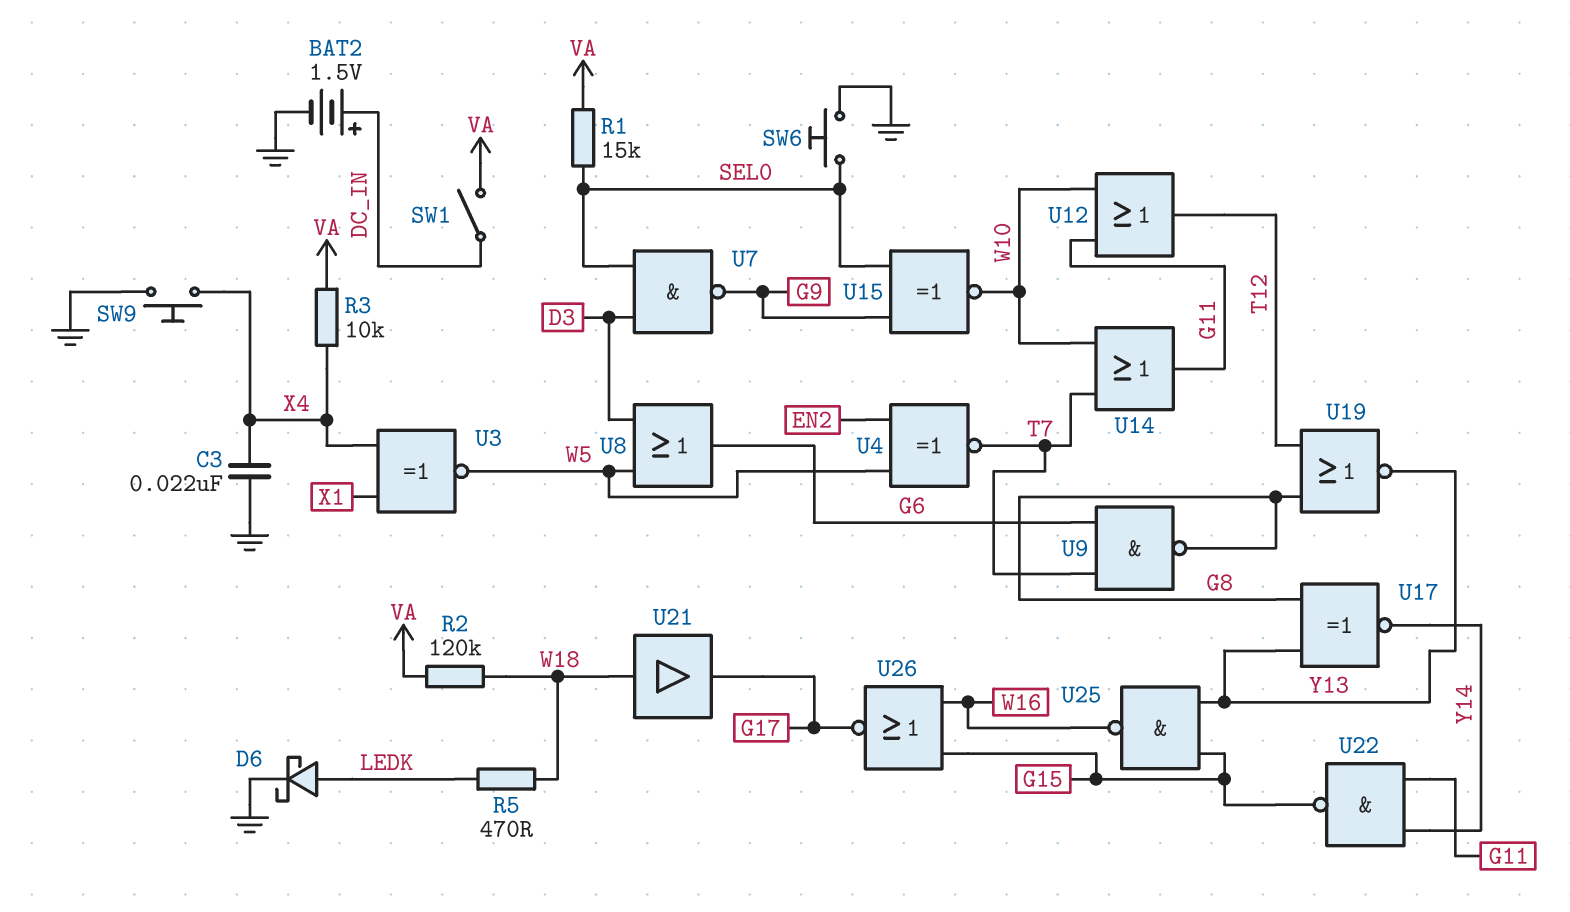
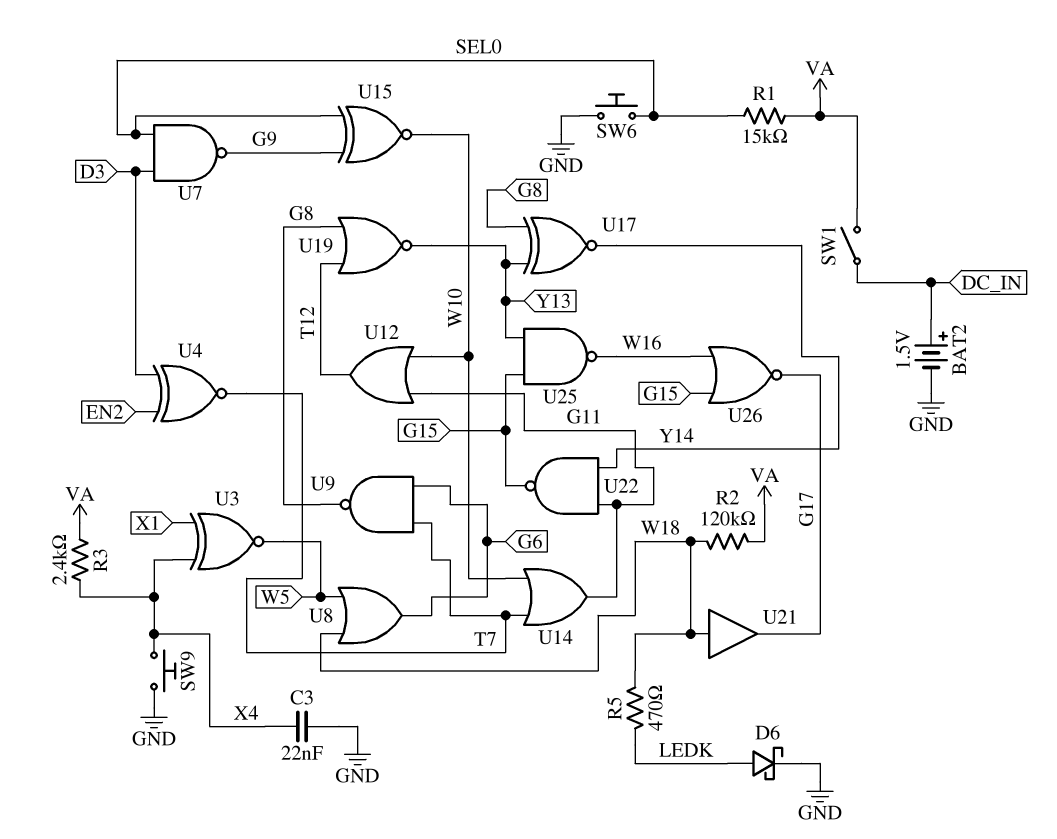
R3: 10k (VA, X4) -> 2.4k (VA, X4)
U4: XNOR (in EN2, in W5, out T7) -> XNOR (in D3, in EN2, out T7)
U8: OR (in D3, in W5, out G6) -> OR (in W5, in W18, out G6)

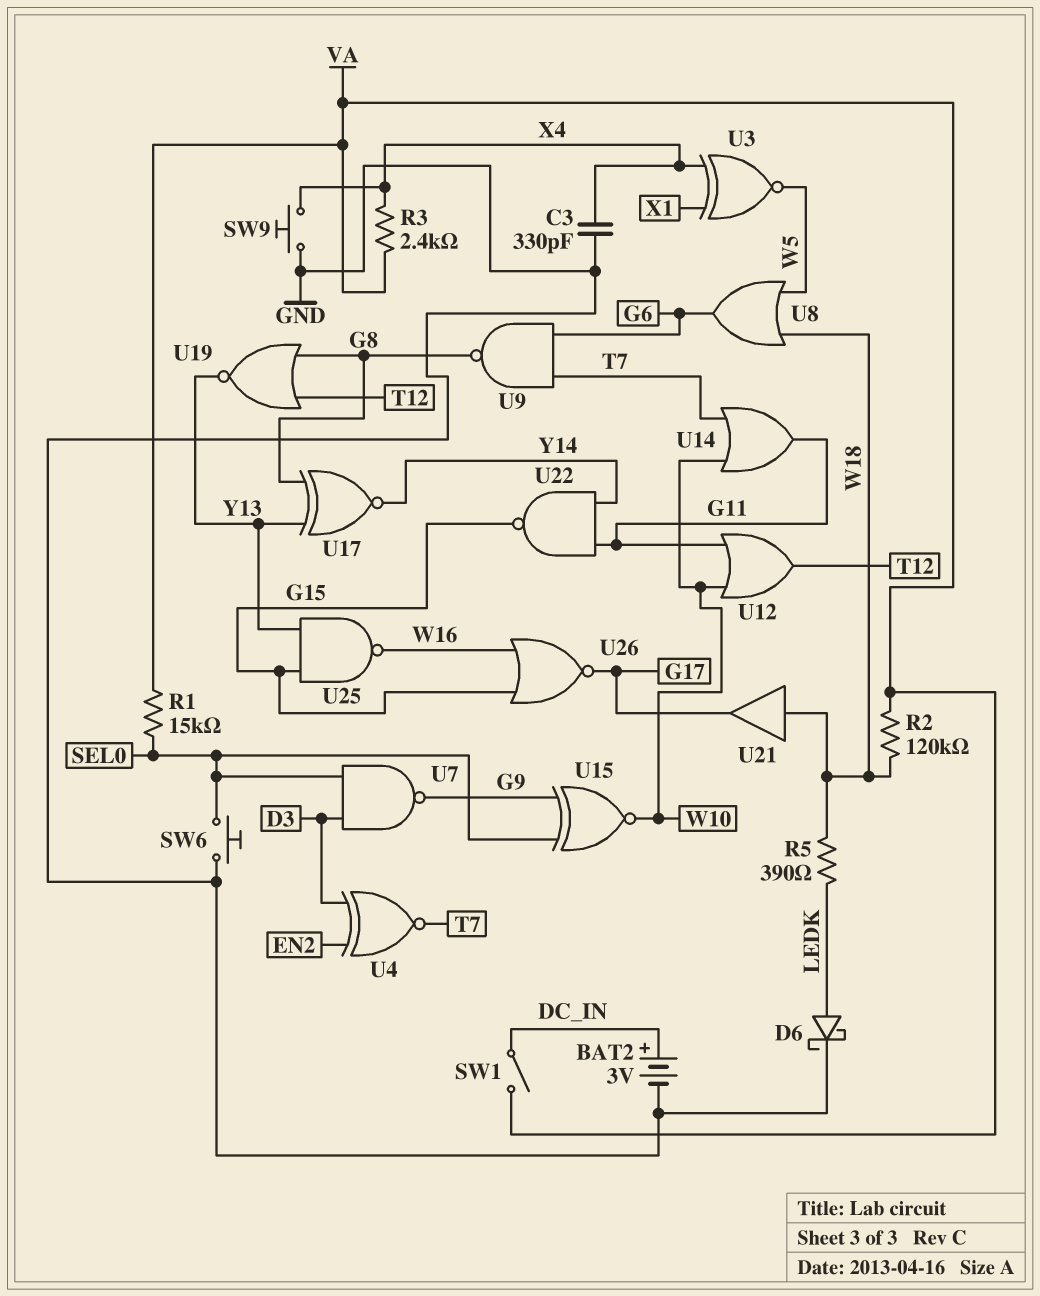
BAT2: 1.5V (plus DC_IN, minus GND) -> 3V (plus DC_IN, minus GND)
C3: 22nF (GND, X4) -> 330pF (GND, X4)
R5: 470 (LEDK, W18) -> 390 (LEDK, W18)

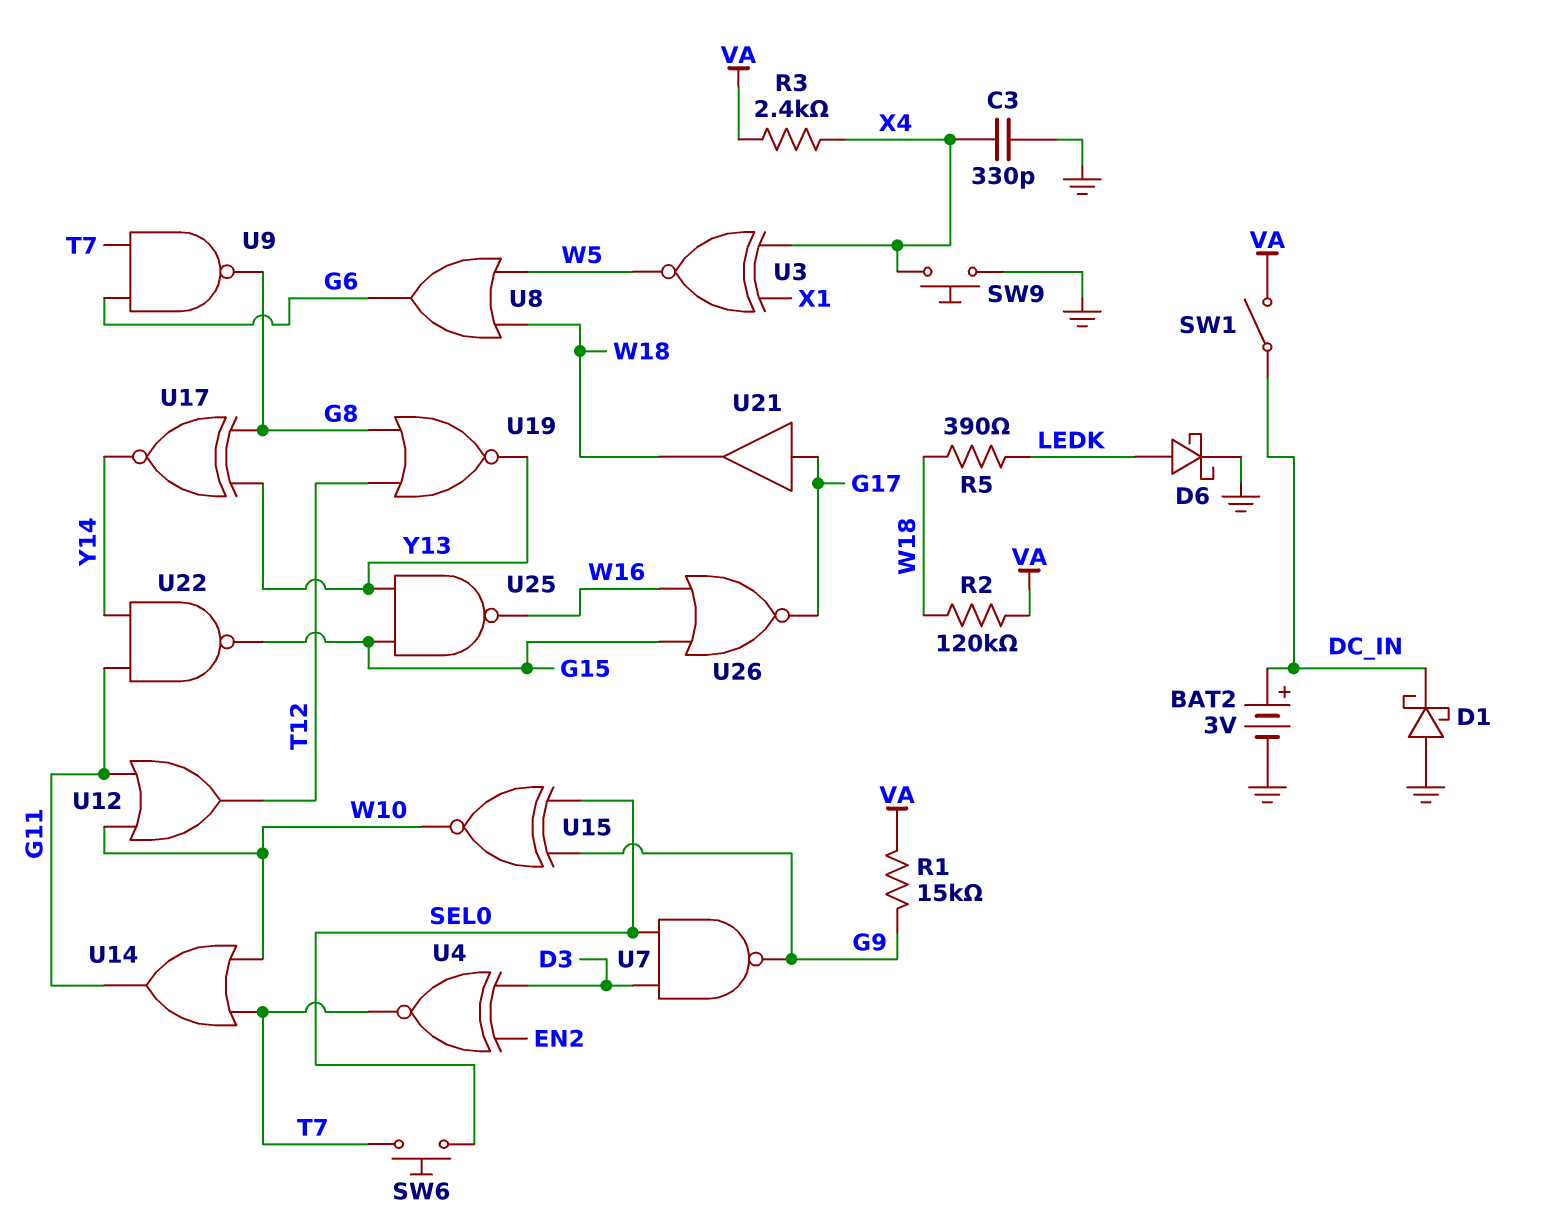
D1: none -> schottky (A GND, K DC_IN)
R1: 15k (SEL0, VA) -> 15k (G9, VA)
SW6: button (GND, SEL0) -> button (SEL0, T7)
U21: buffer (in W18, out G17) -> buffer (in G17, out W18)

